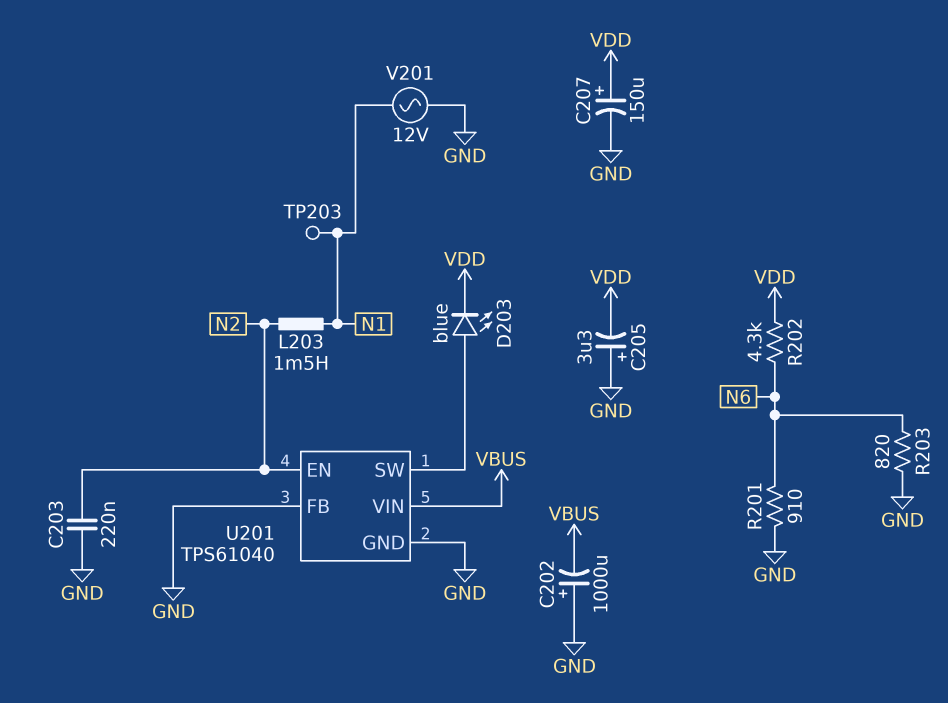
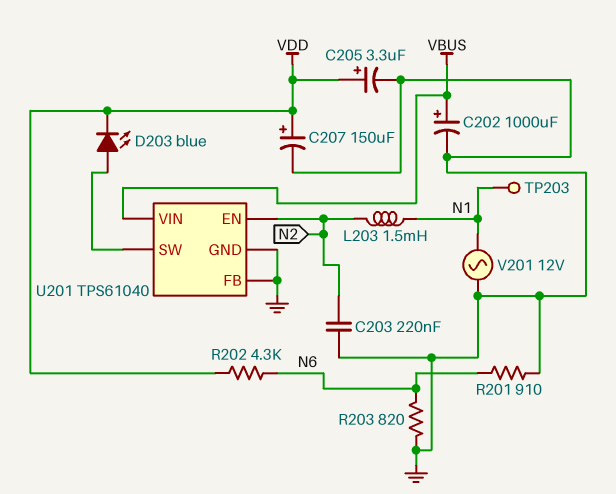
C202: 1000uF (plus GND, minus VBUS) -> 1000uF (plus VBUS, minus GND)
C205: 3.3uF (plus GND, minus VDD) -> 3.3uF (plus VDD, minus GND)

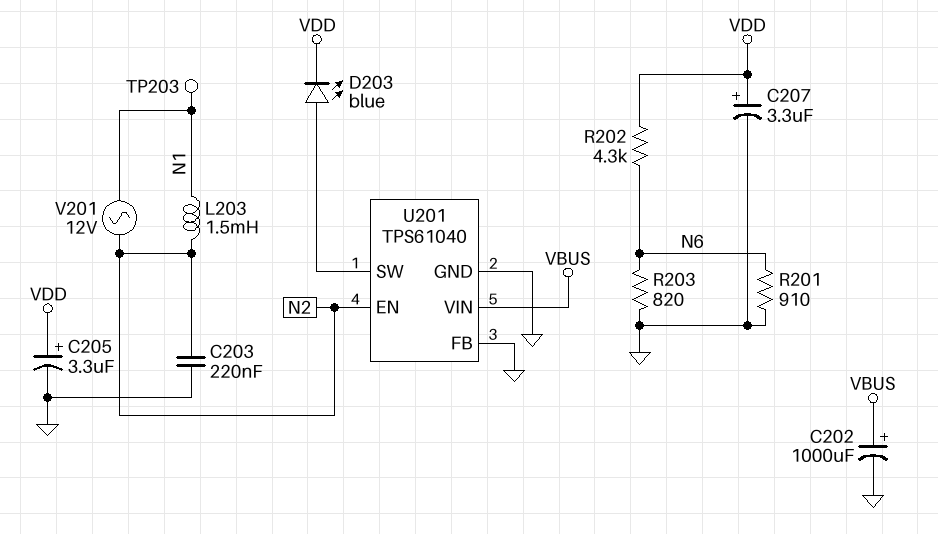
C207: 150uF (plus VDD, minus GND) -> 3.3uF (plus VDD, minus GND)
V201: AC 12V (GND, N1) -> AC 12V (N1, N2)

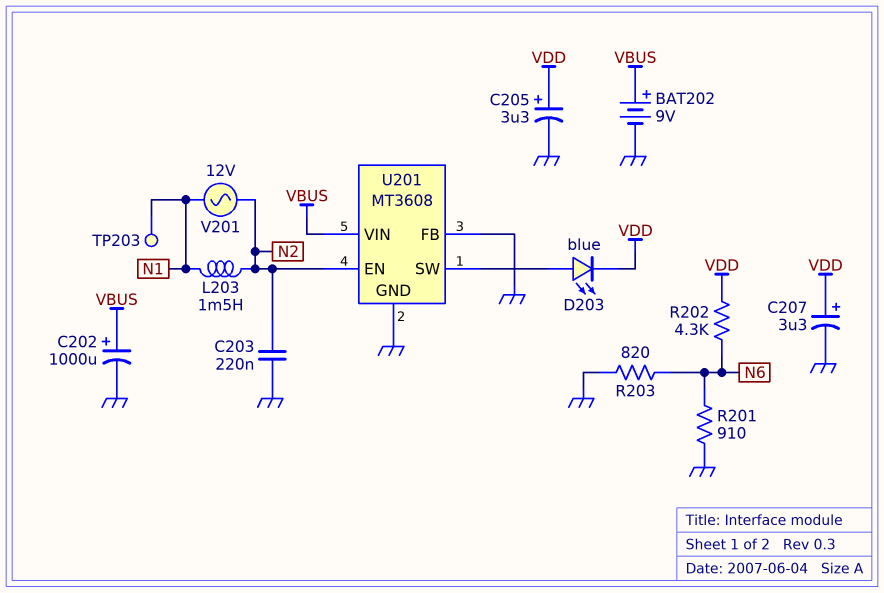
BAT202: none -> 9V (plus VBUS, minus GND)
U201: TPS61040 -> MT3608

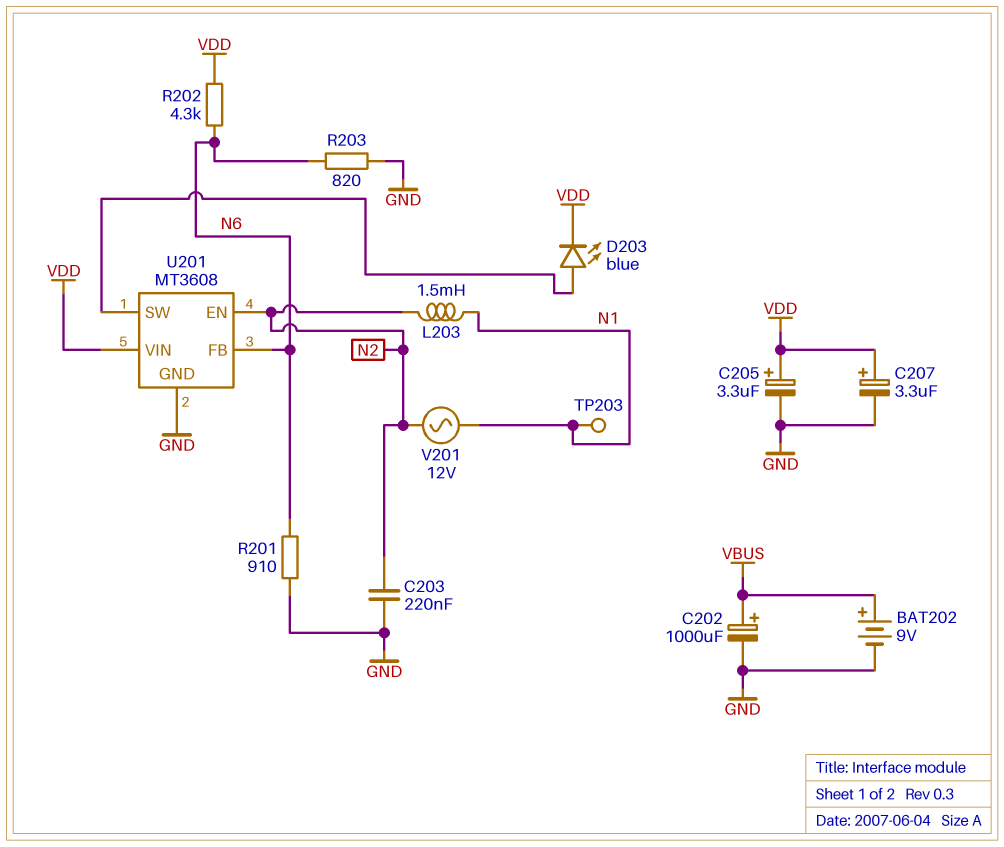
U201 pin FB: GND -> N6
U201 pin VIN: VBUS -> VDD

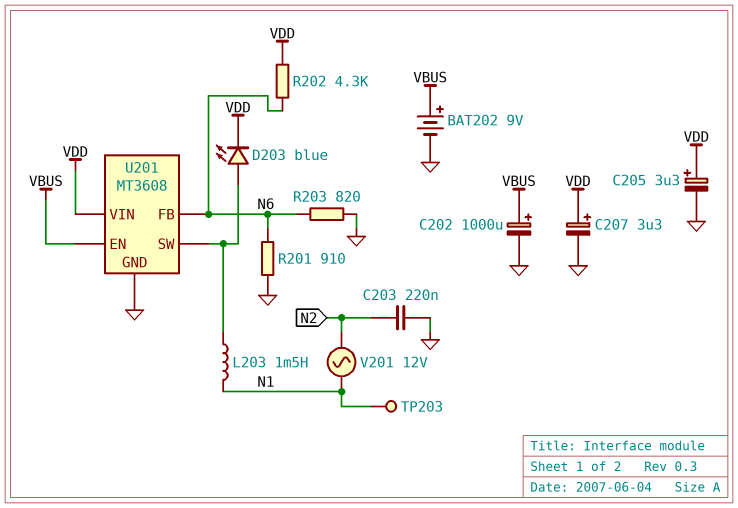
L203: 1.5mH (N1, N2) -> 1.5mH (N1, U201/SW)
U201 pin EN: N2 -> VBUS

